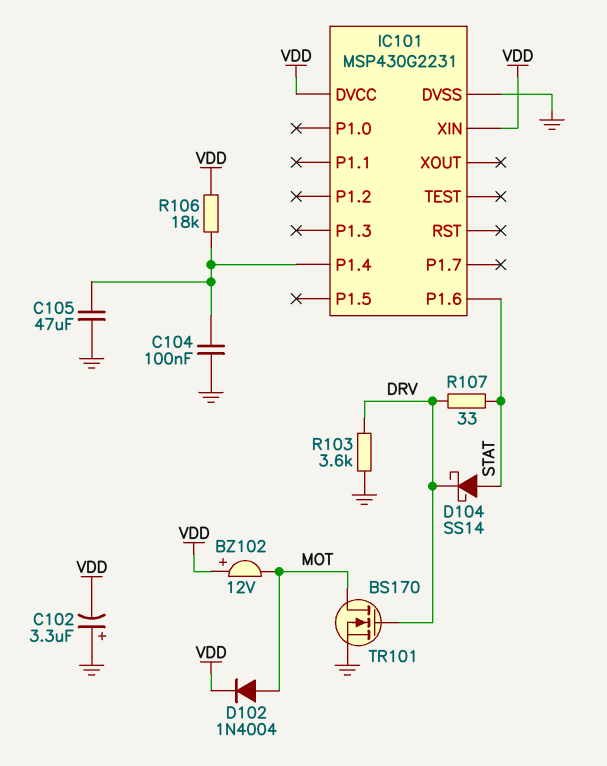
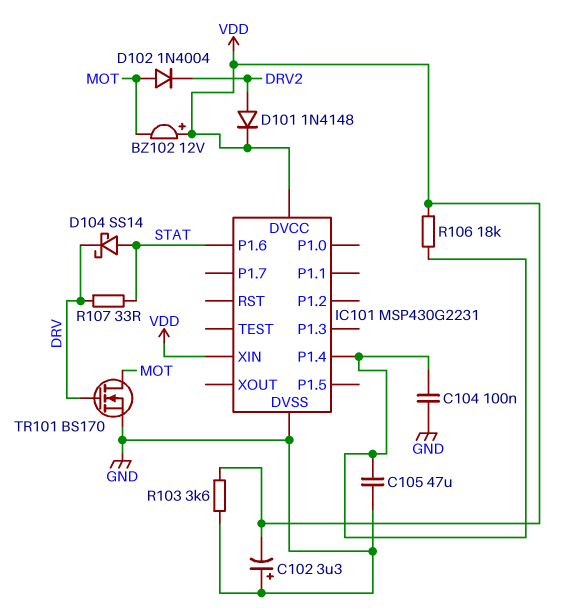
D101: none -> diode 1N4148 (A DRV2, K VDD)
D102: diode 1N4004 (A MOT, K VDD) -> diode 1N4004 (A MOT, K DRV2)
R103: 3.6k (DRV, GND) -> 3.6k (GND, VDD)

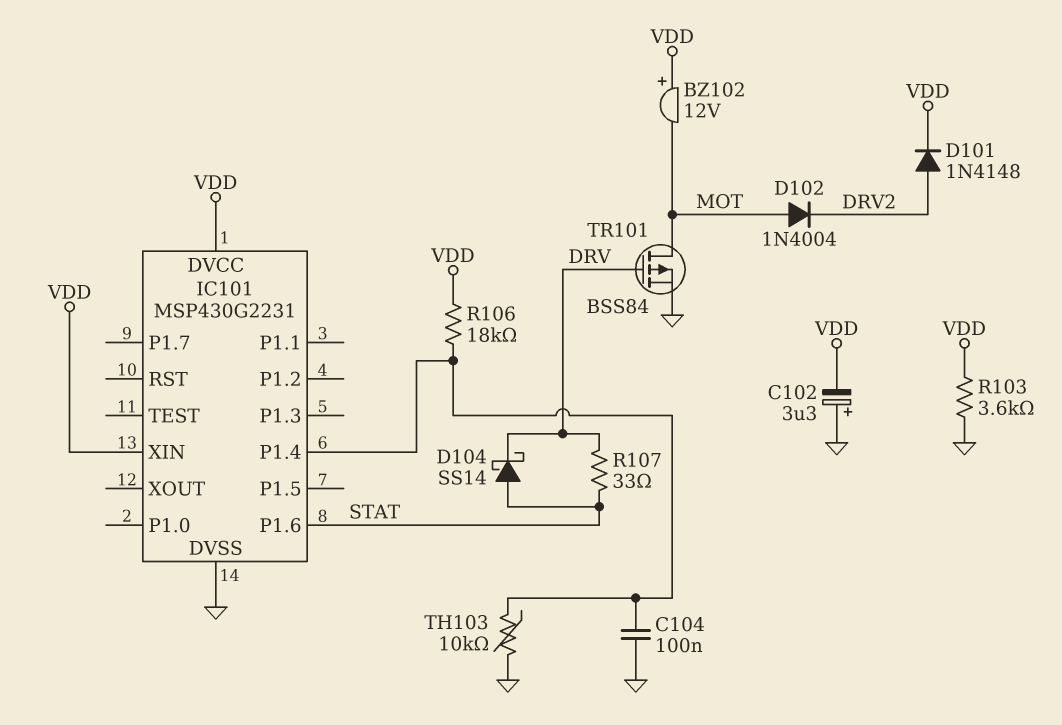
C105: 47uF (GND, IC101/P1.4) -> none
TH103: none -> 10k (GND, IC101/P1.4)
TR101: NMOS BS170 (G DRV, D MOT, S GND) -> PMOS BSS84 (G DRV, D MOT, S GND)

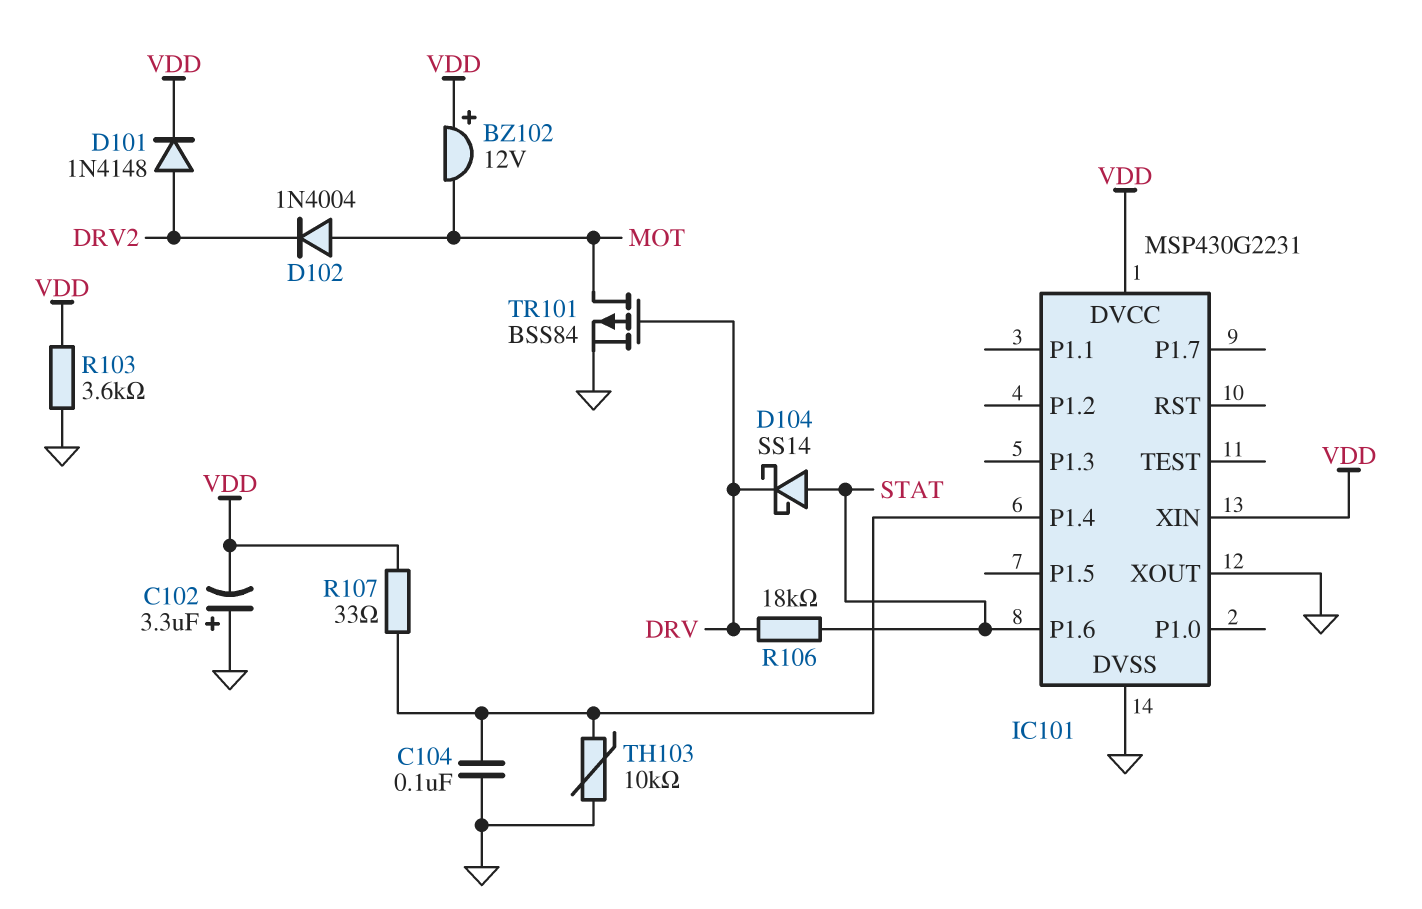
IC101 pin XOUT: none -> GND
R106: 18k (IC101/P1.4, VDD) -> 18k (DRV, STAT)
R107: 33 (DRV, STAT) -> 33 (IC101/P1.4, VDD)

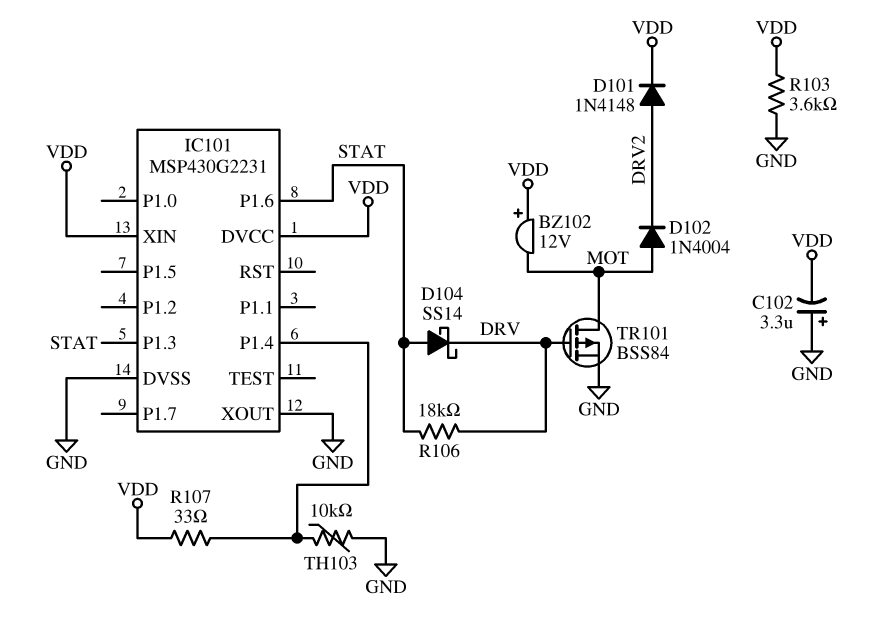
C104: 100nF (GND, IC101/P1.4) -> none
IC101 pin P1.3: none -> STAT

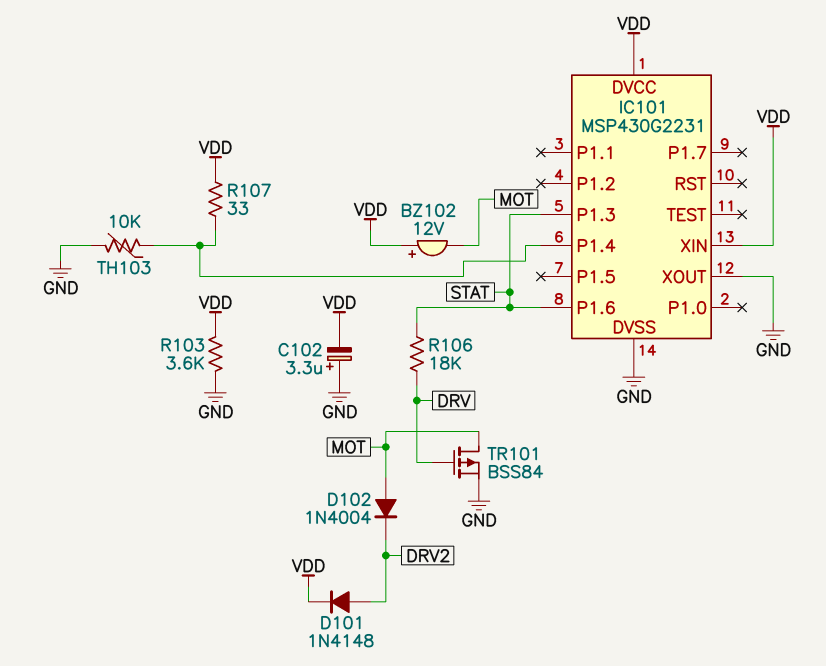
D104: schottky SS14 (A STAT, K DRV) -> none

